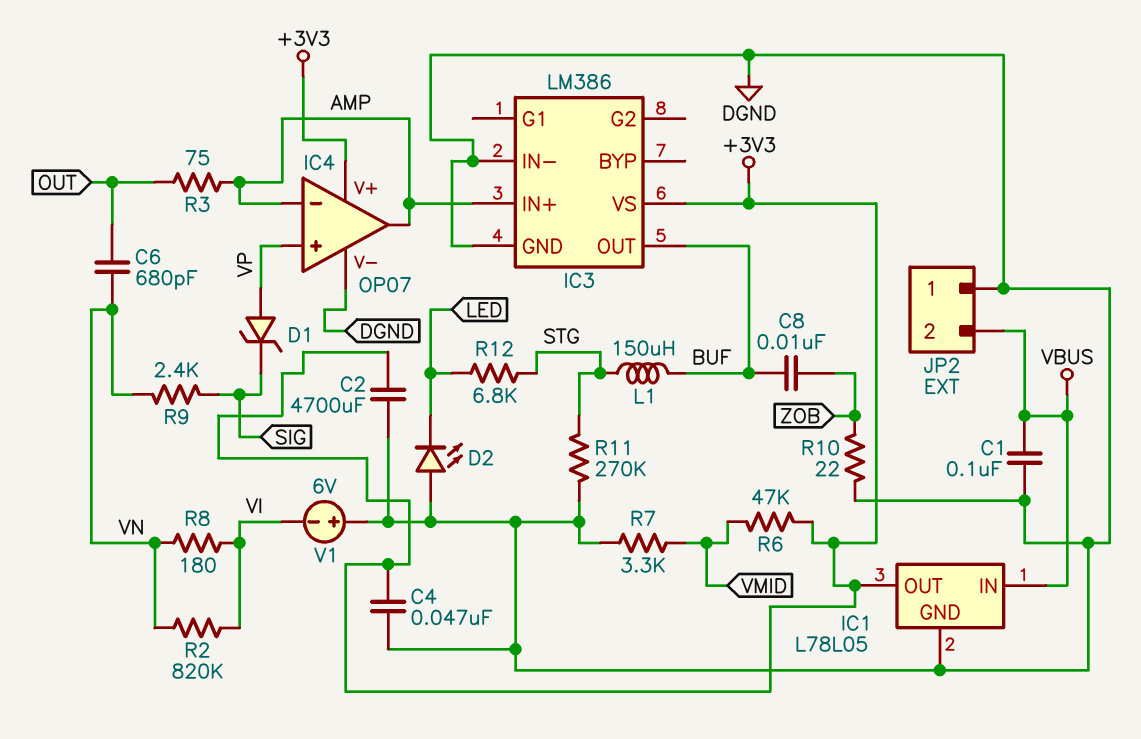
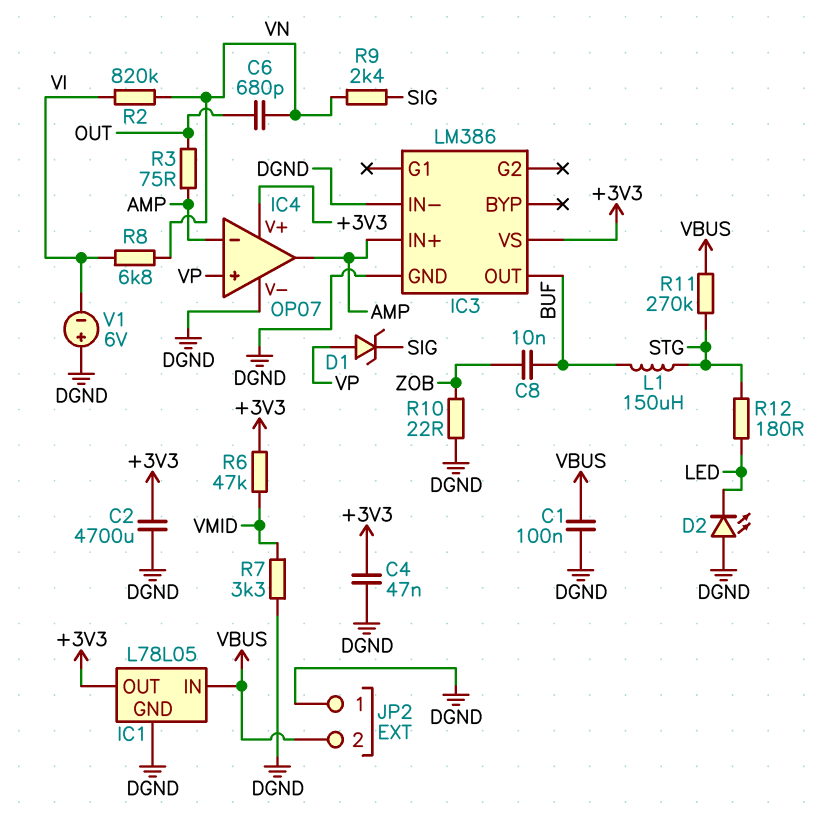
R8: 180 (VI, VN) -> 6.8k (VI, VN)
R11: 270k (DGND, STG) -> 270k (STG, VBUS)
R12: 6.8k (LED, STG) -> 180 (LED, STG)

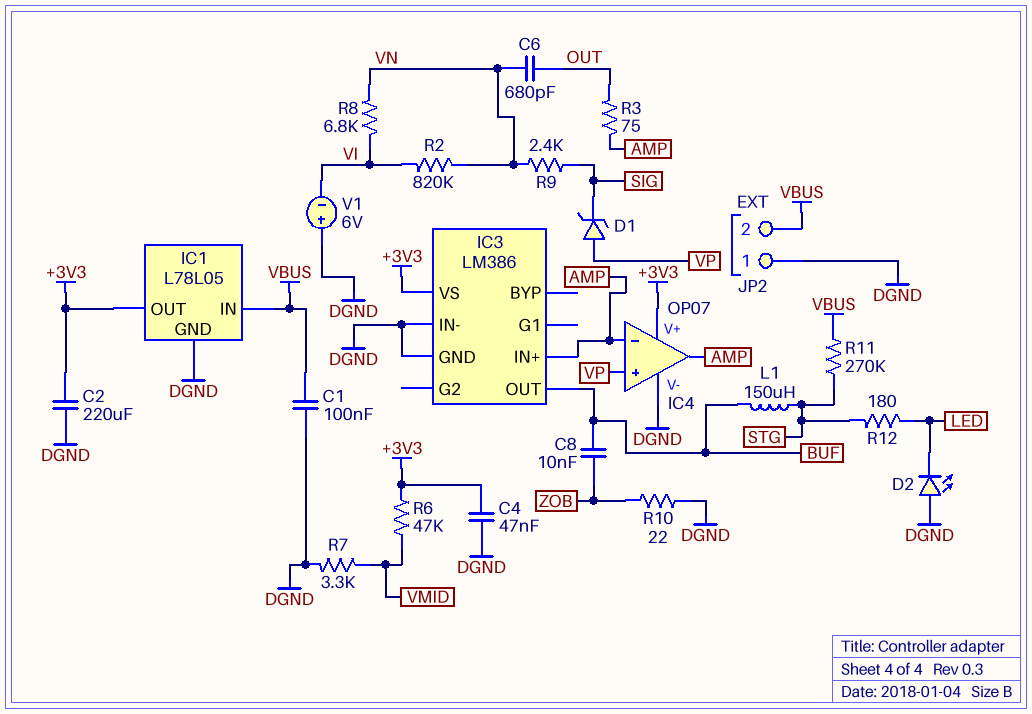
C2: 4700uF (+3V3, DGND) -> 220uF (+3V3, DGND)

